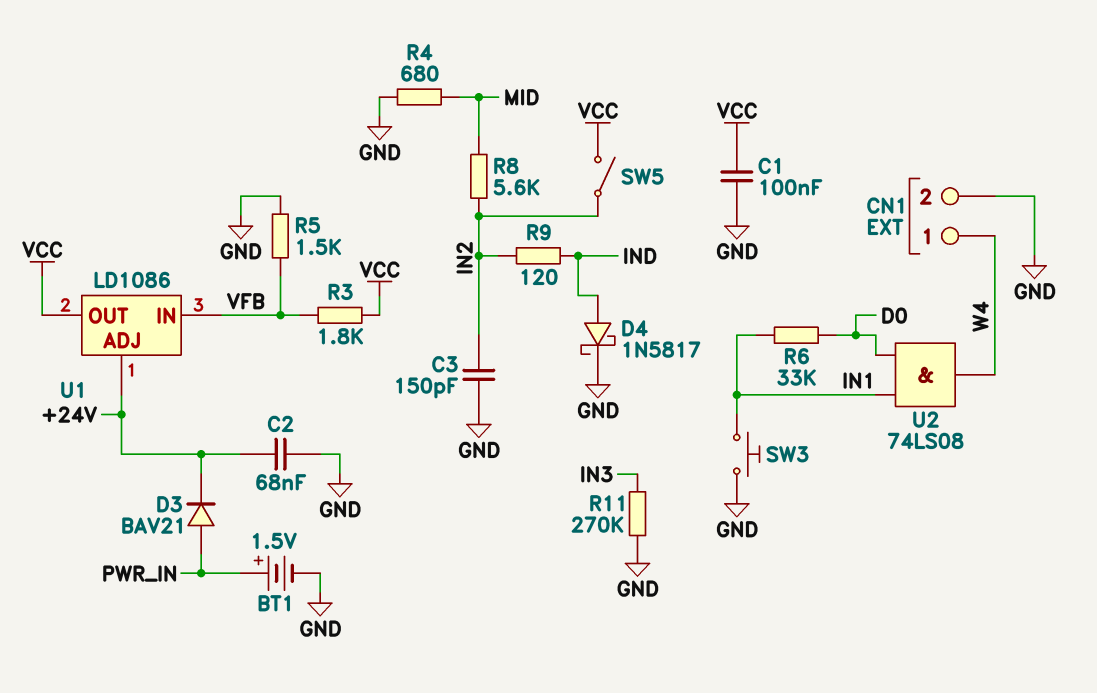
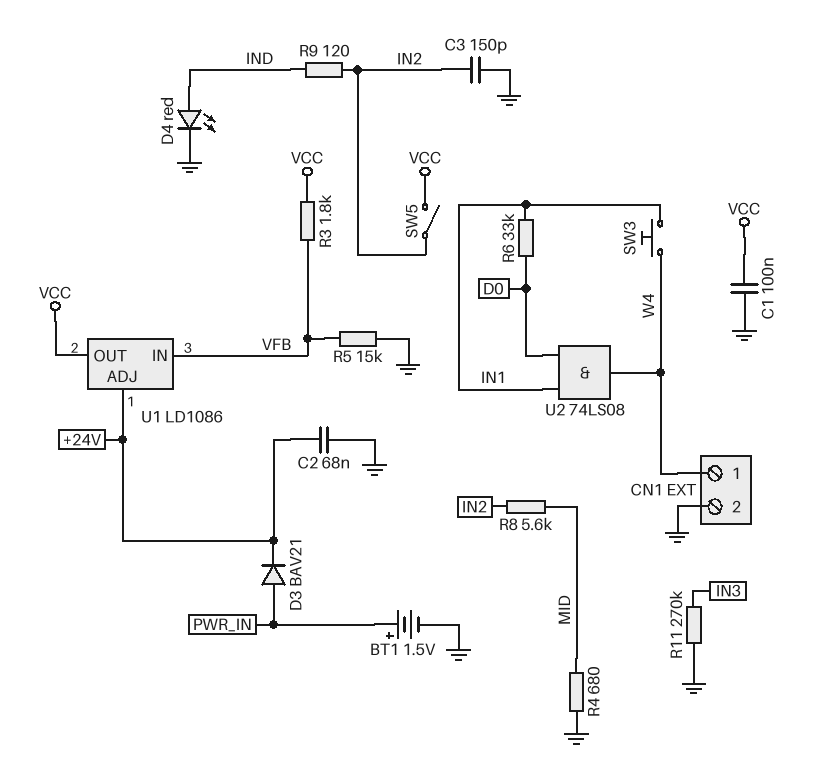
D4: schottky 1N5817 (A IND, K GND) -> LED red (A IND, K GND)
R5: 1.5k (GND, VFB) -> 15k (GND, VFB)
SW3: button (GND, IN1) -> button (IN1, W4)

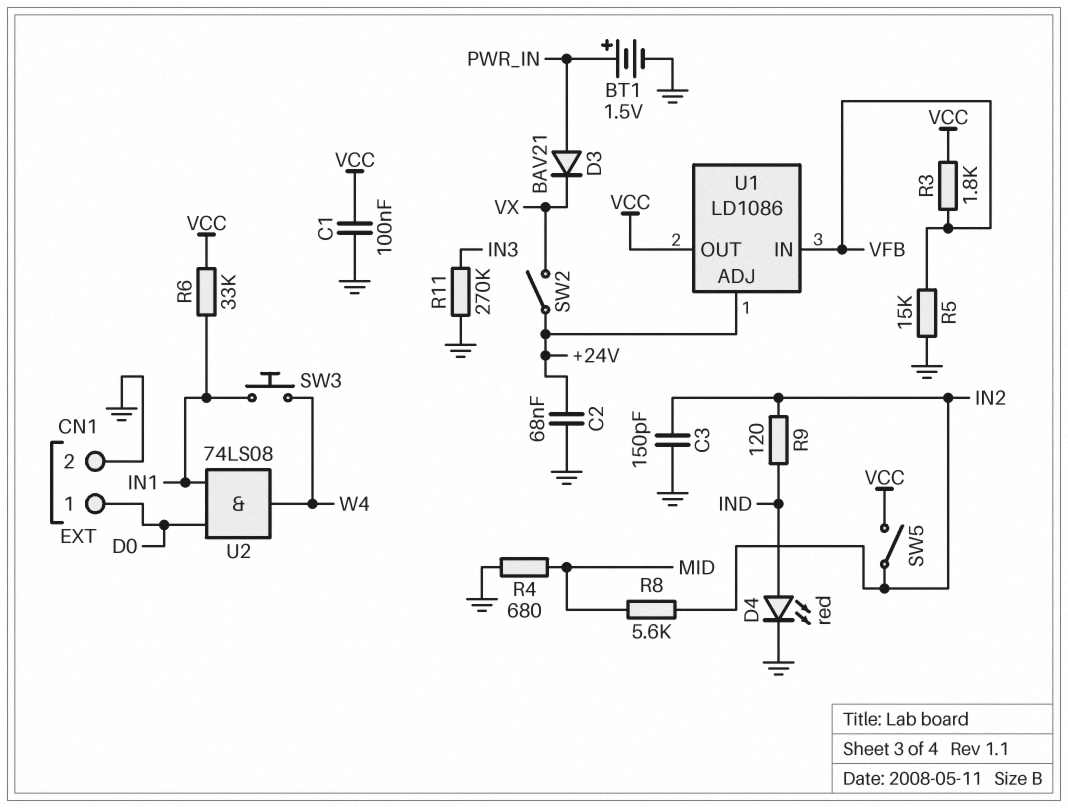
CN1 pin 1: W4 -> D0
D3: diode BAV21 (A PWR_IN, K +24V) -> diode BAV21 (A PWR_IN, K VX)
R6: 33k (D0, IN1) -> 33k (IN1, VCC)
SW2: none -> switch (+24V, VX)

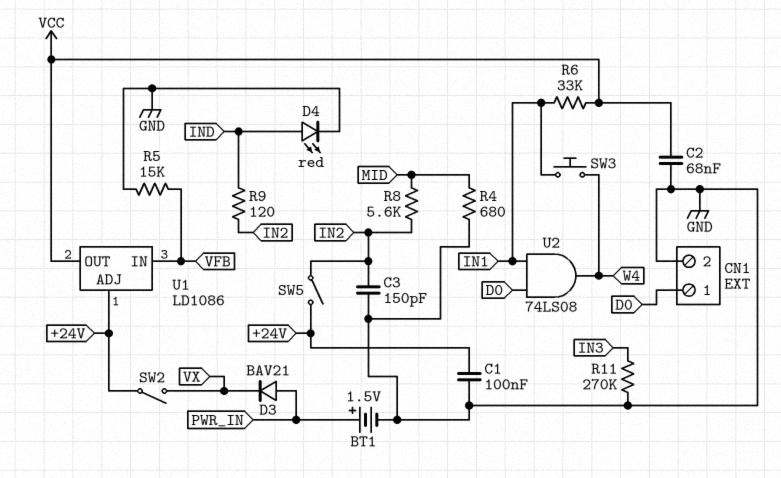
C1: 100nF (GND, VCC) -> 100nF (+24V, GND)
C2: 68nF (+24V, GND) -> 68nF (GND, VCC)
R3: 1.8k (VCC, VFB) -> none
SW5: switch (IN2, VCC) -> switch (+24V, IN2)

